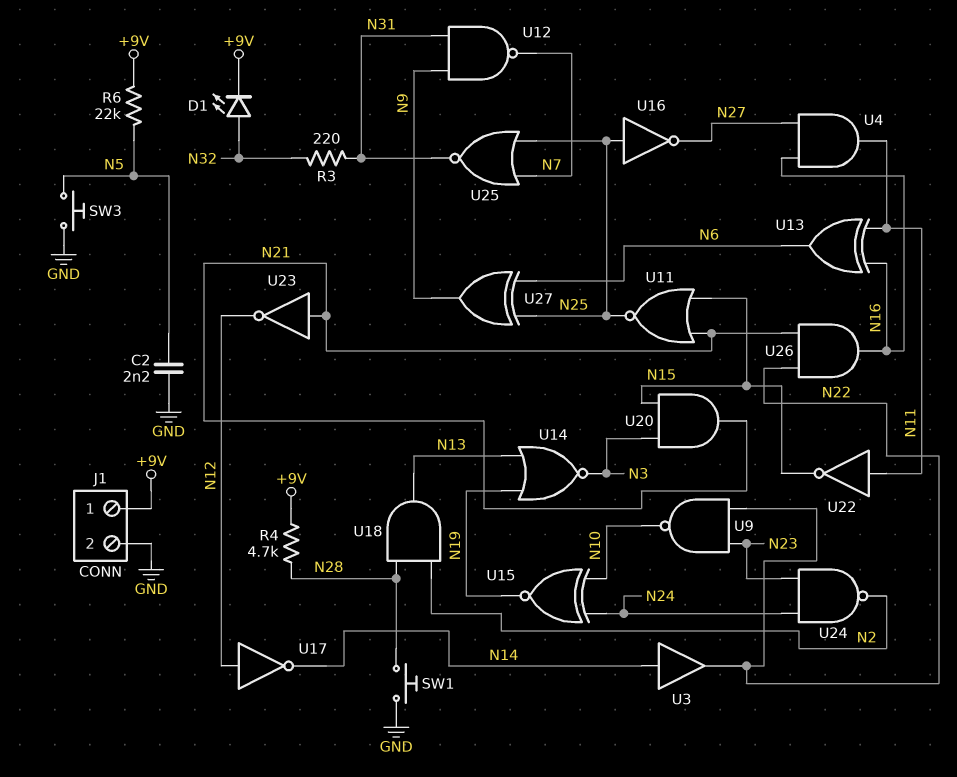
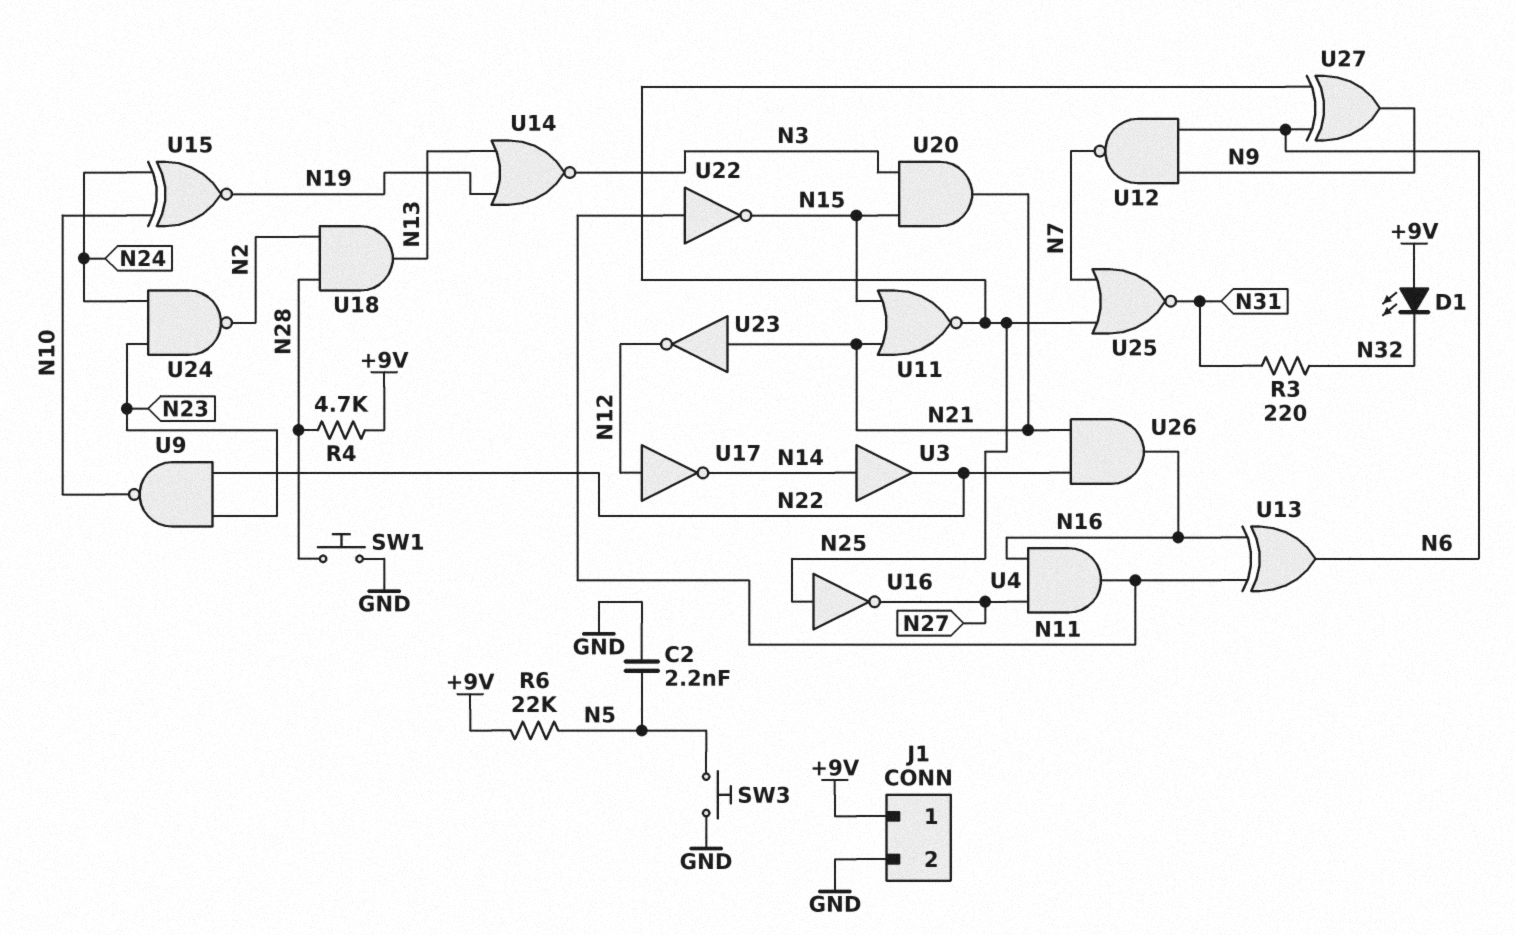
D1: LED (A N32, K +9V) -> LED (A +9V, K N32)
U12: NAND (in N9, in N31, out N7) -> NAND (in N6, in N9, out N7)

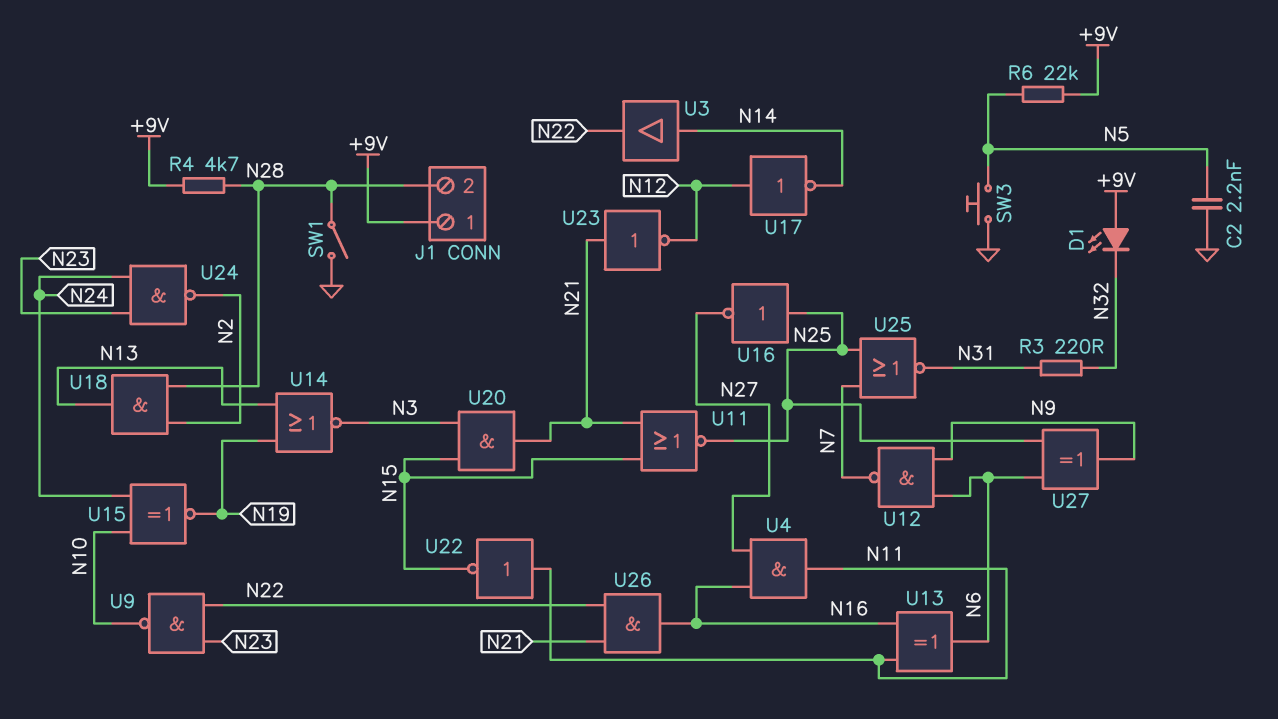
J1 pin 2: GND -> N28
SW1: button (GND, N28) -> switch (GND, N28)

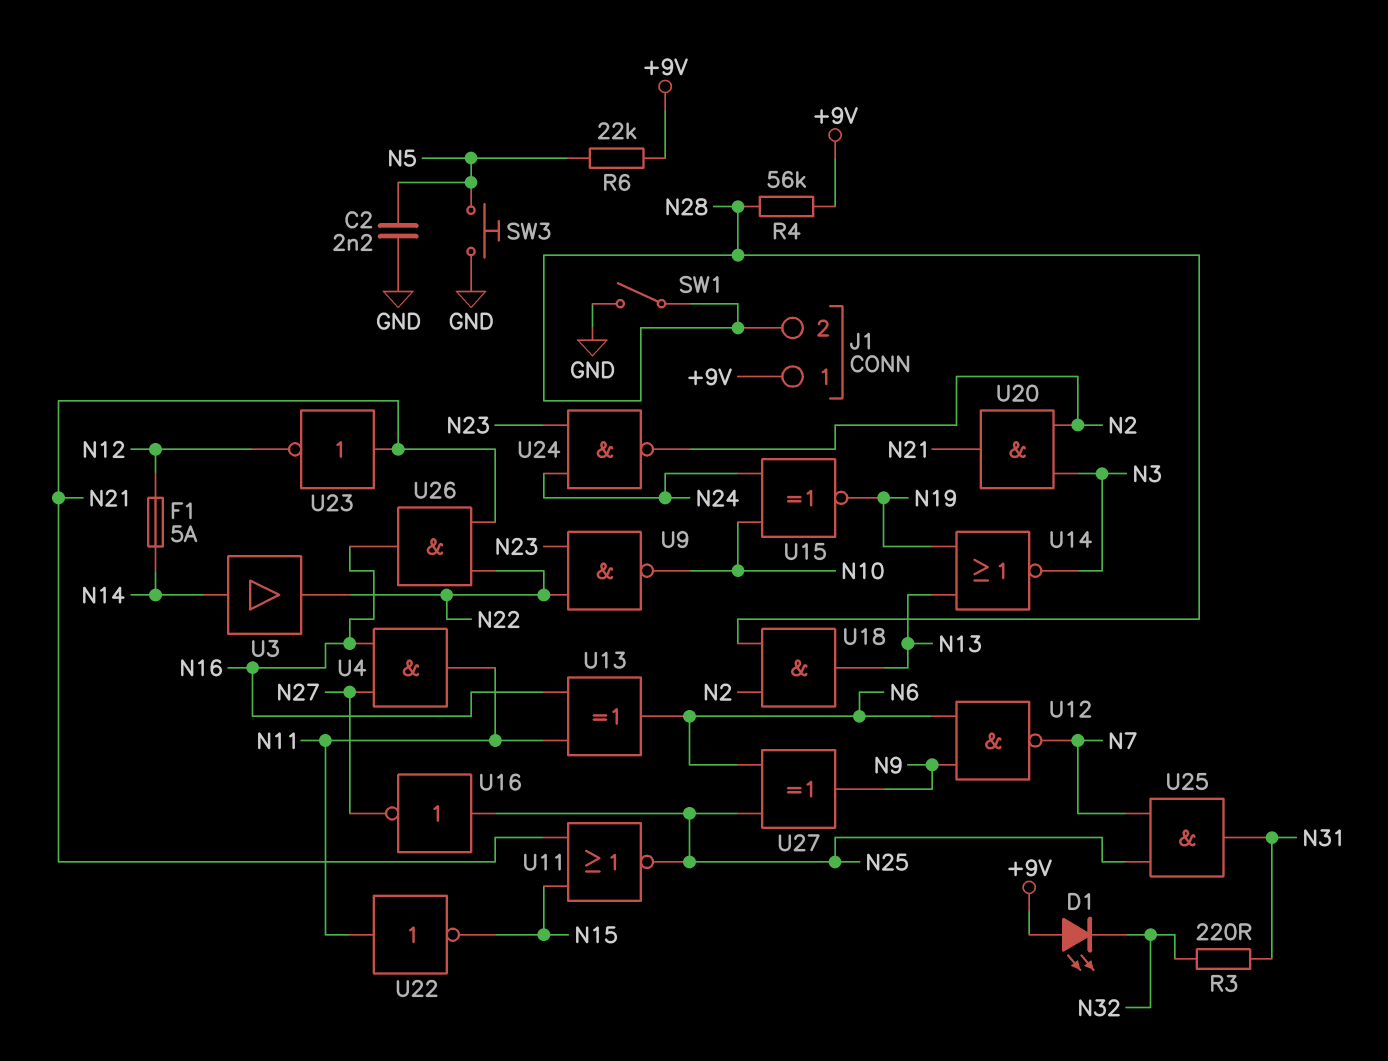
F1: none -> 5A (N12, N14)
R4: 4.7k (+9V, N28) -> 56k (+9V, N28)
U17: NOT (in N12, out N14) -> none
U20: AND (in N3, in N15, out N21) -> AND (in N2, in N3, out N21)
U25: NOR (in N7, in N25, out N31) -> AND (in N7, in N25, out N31)

